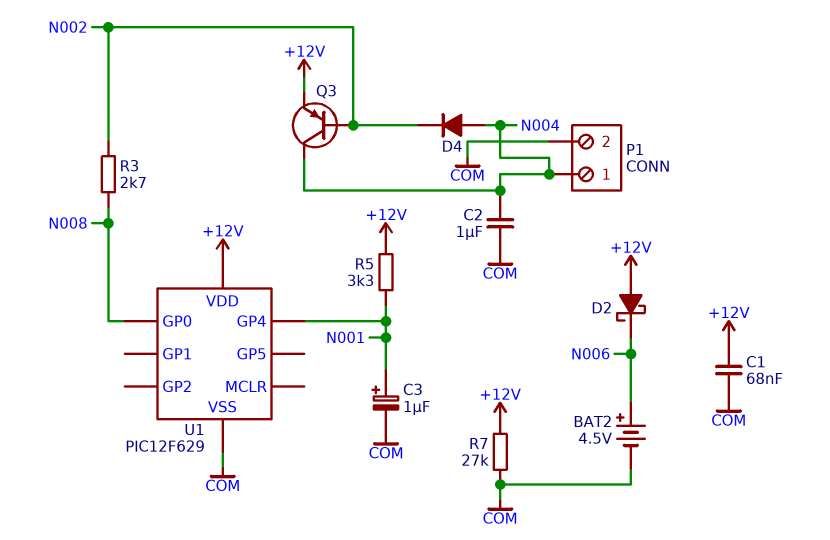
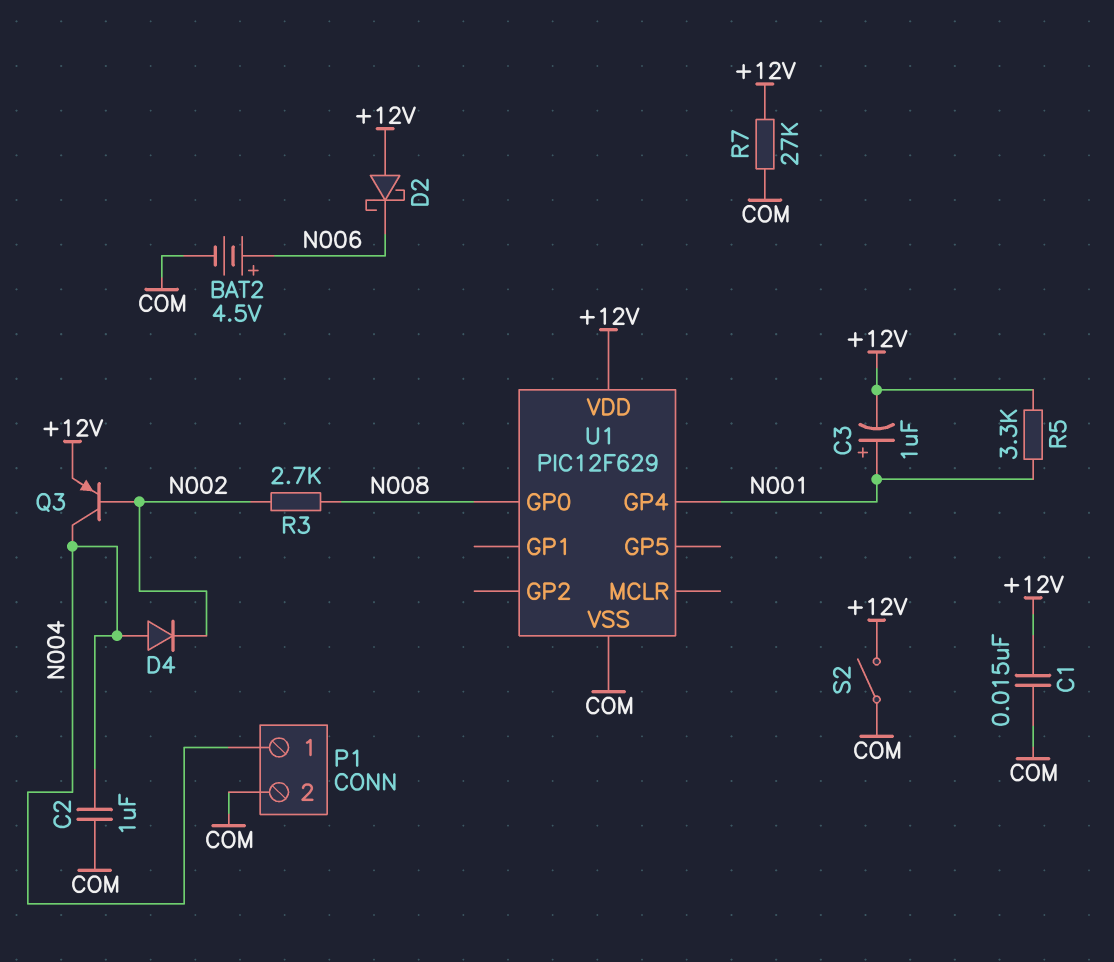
C1: 68nF (+12V, COM) -> 15nF (+12V, COM)
C3: 1uF (plus N001, minus COM) -> 1uF (plus N001, minus +12V)
S2: none -> switch (+12V, COM)

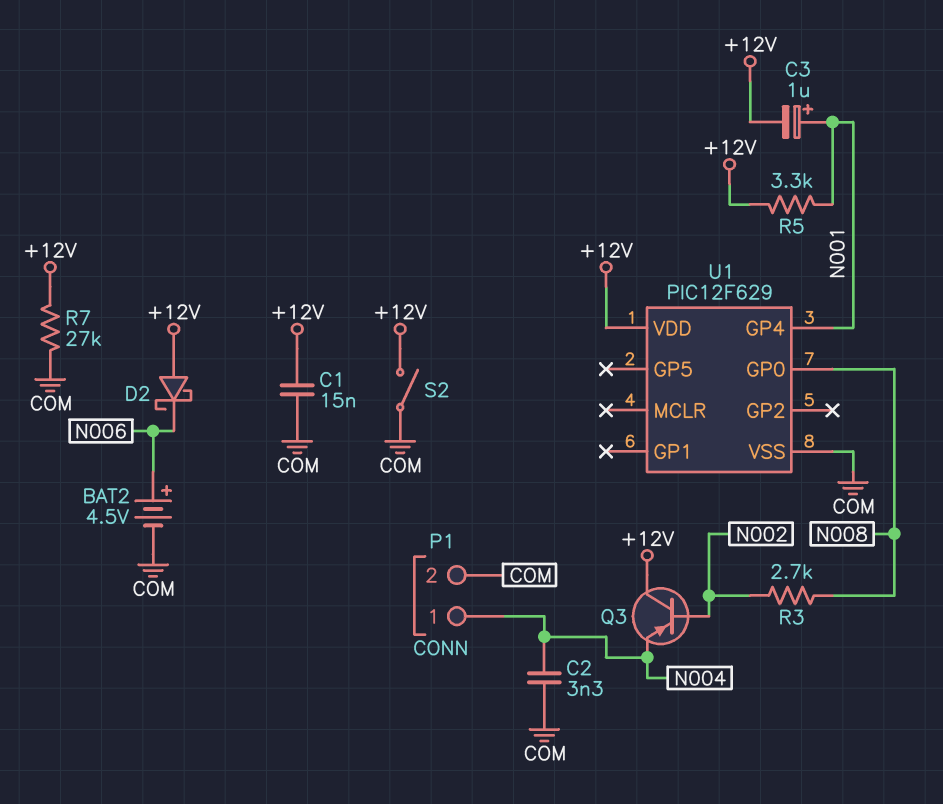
C2: 1uF (COM, N004) -> 3.3nF (COM, N004)
D4: diode (A N004, K N002) -> none
Q3: PNP (B N002, C N004, E +12V) -> PNP (B N002, C +12V, E N004)

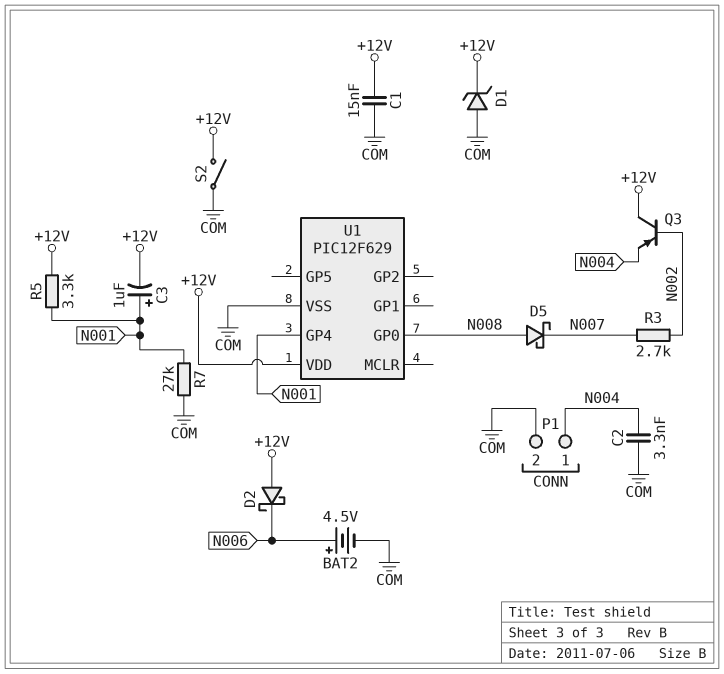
D1: none -> zener (A COM, K +12V)
D5: none -> schottky (A N008, K N007)
R3: 2.7k (N002, N008) -> 2.7k (N002, N007)
R7: 27k (+12V, COM) -> 27k (COM, N001)

